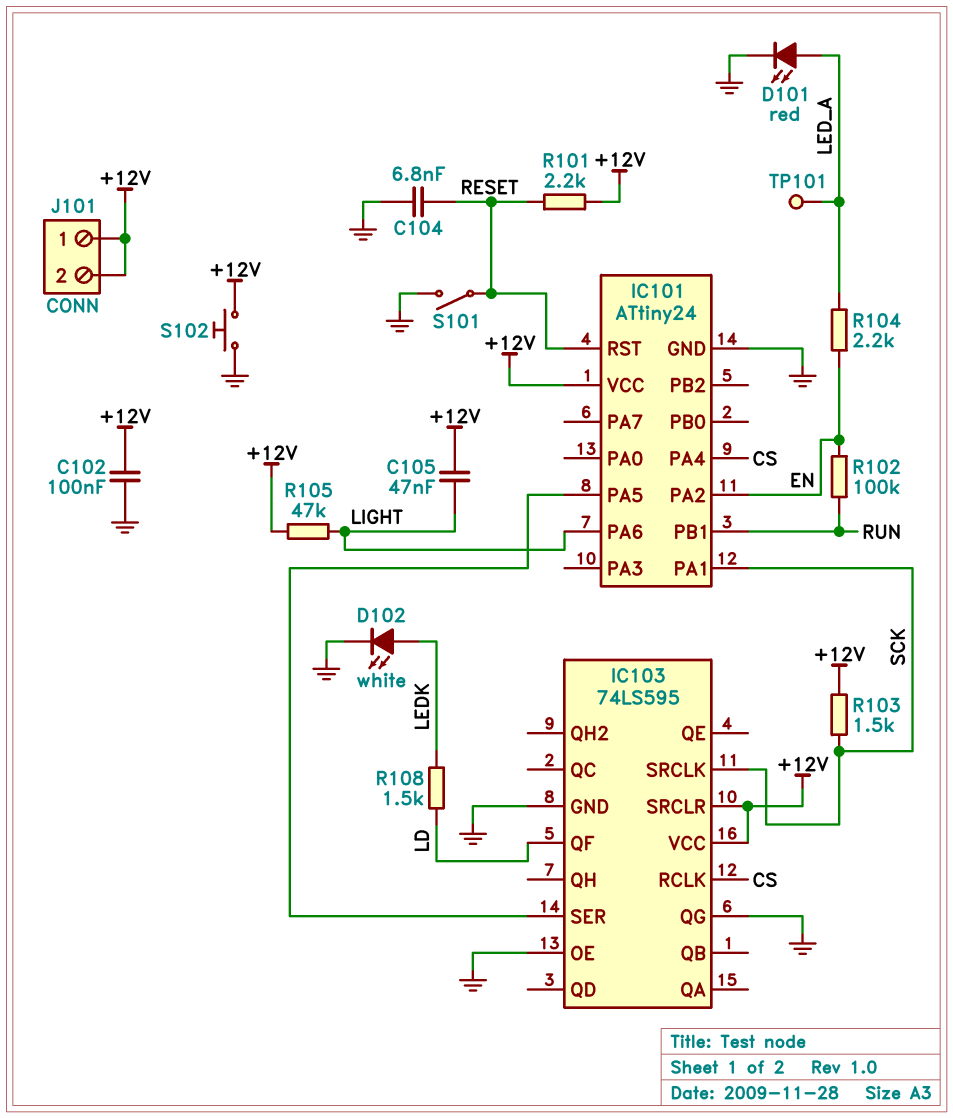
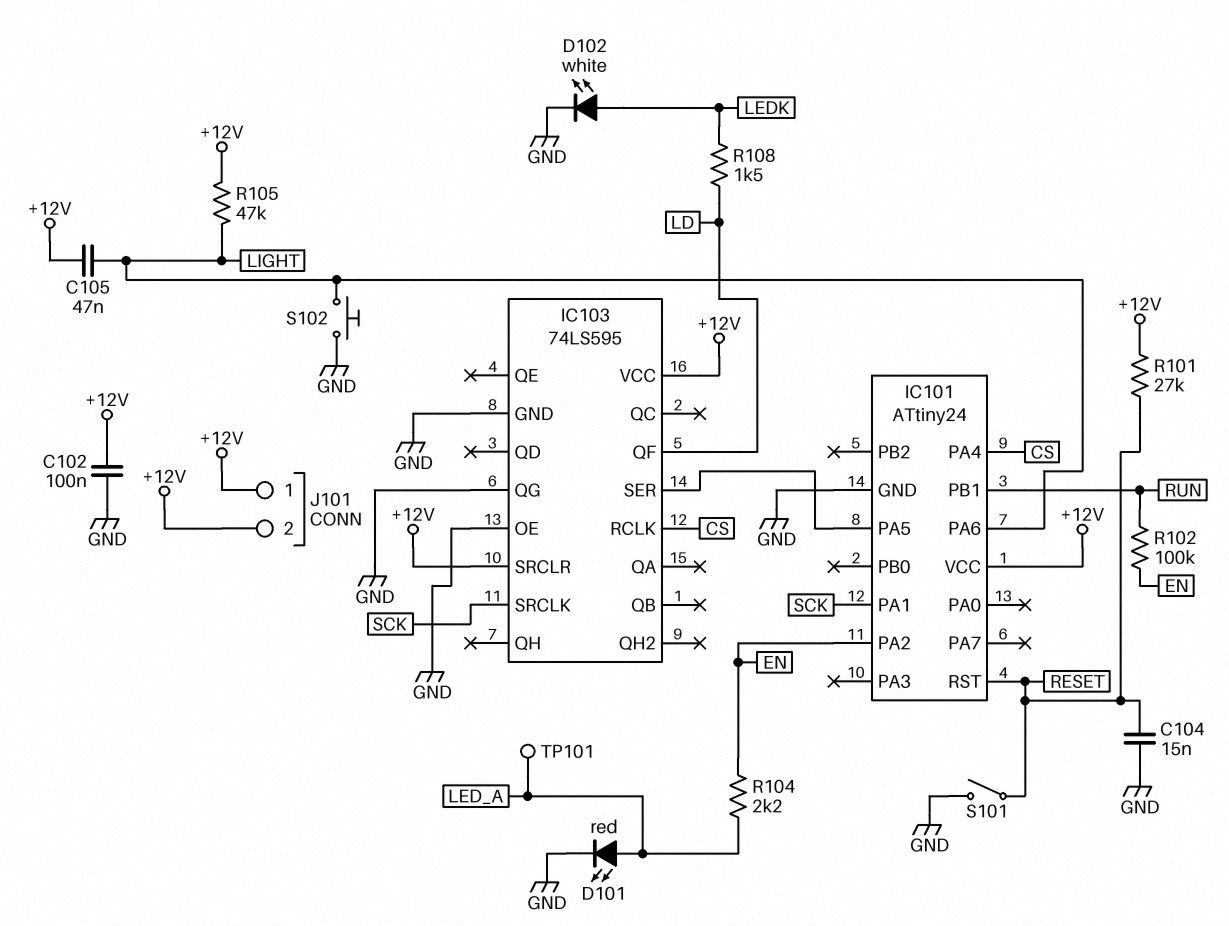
C104: 6.8nF (GND, RESET) -> 15nF (GND, RESET)
R101: 2.2k (+12V, RESET) -> 27k (+12V, RESET)
R103: 1.5k (+12V, SCK) -> none
S102: button (+12V, GND) -> button (GND, LIGHT)

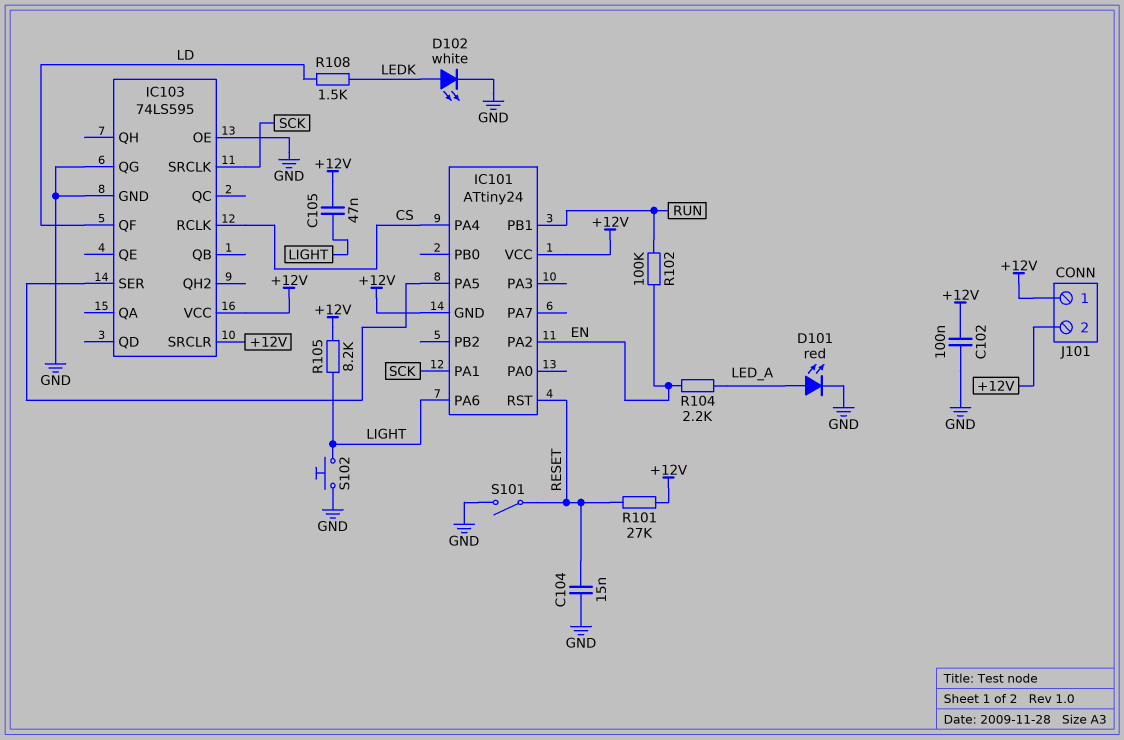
IC101 pin GND: GND -> +12V
R105: 47k (+12V, LIGHT) -> 8.2k (+12V, LIGHT)
TP101: test point (LED_A) -> none

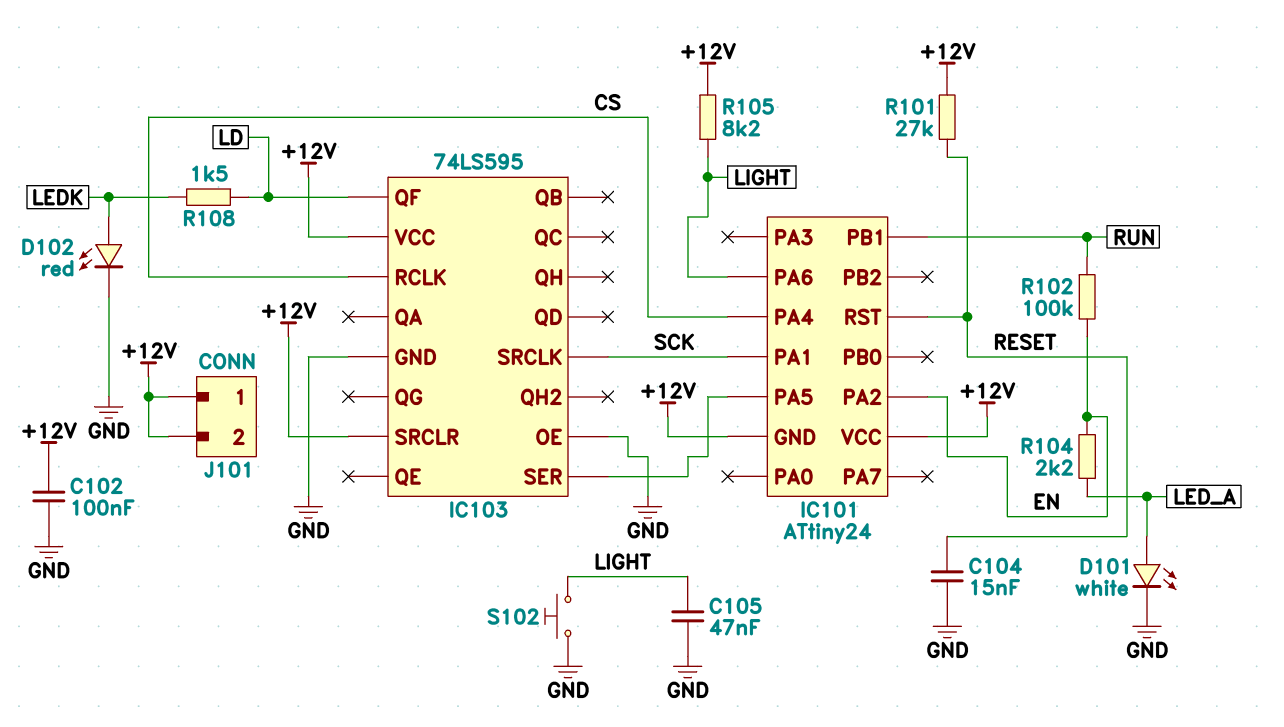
C105: 47nF (+12V, LIGHT) -> 47nF (GND, LIGHT)
D101: LED red (A LED_A, K GND) -> LED white (A LED_A, K GND)
D102: LED white (A LEDK, K GND) -> LED red (A LEDK, K GND)
IC103 pin QG: GND -> none
S101: switch (GND, RESET) -> none

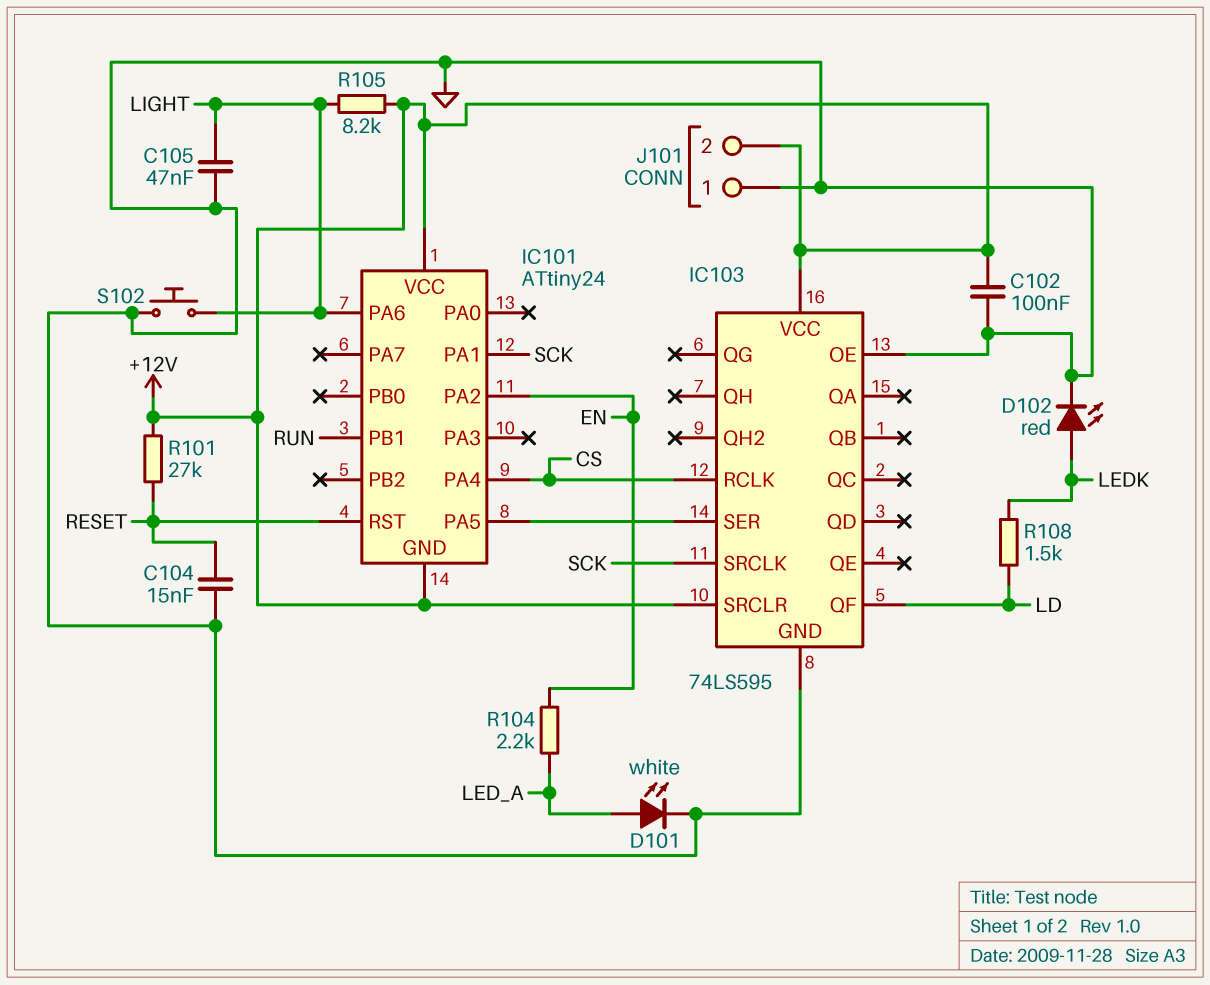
J101 pin 1: +12V -> GND
R102: 100k (EN, RUN) -> none

